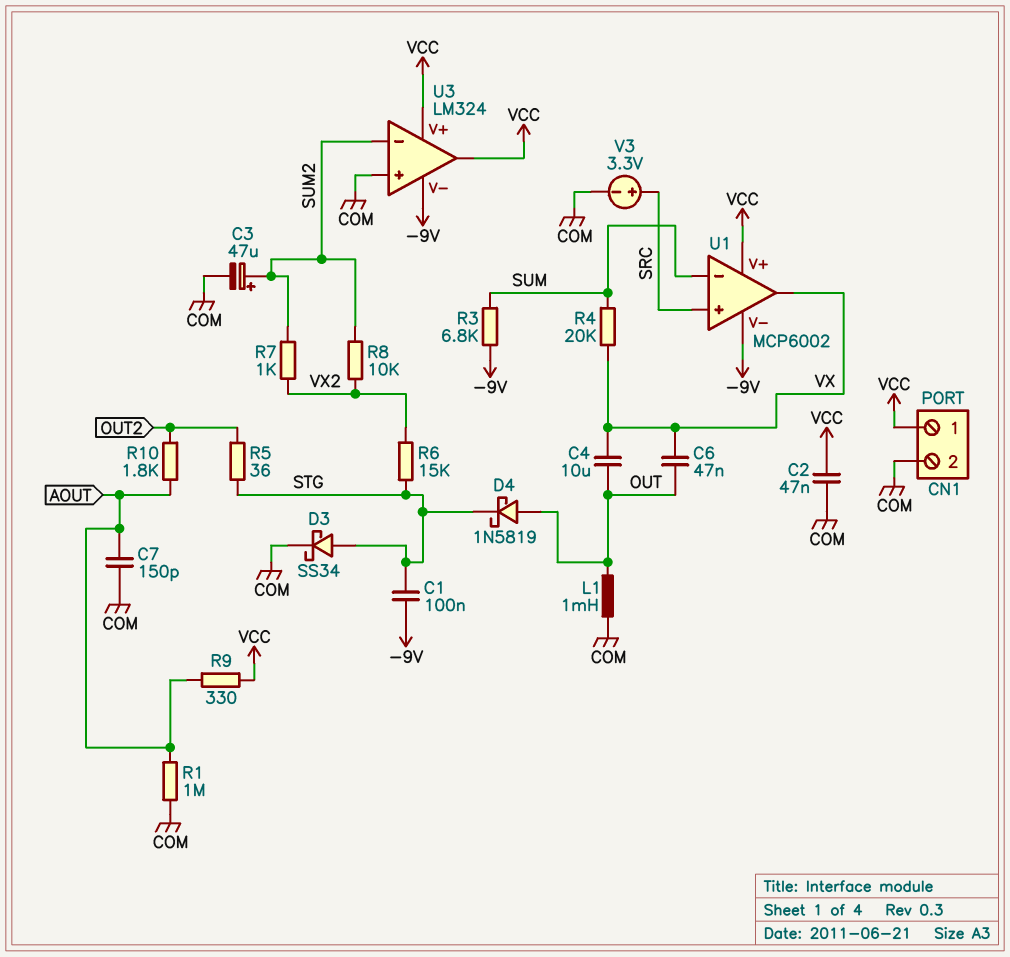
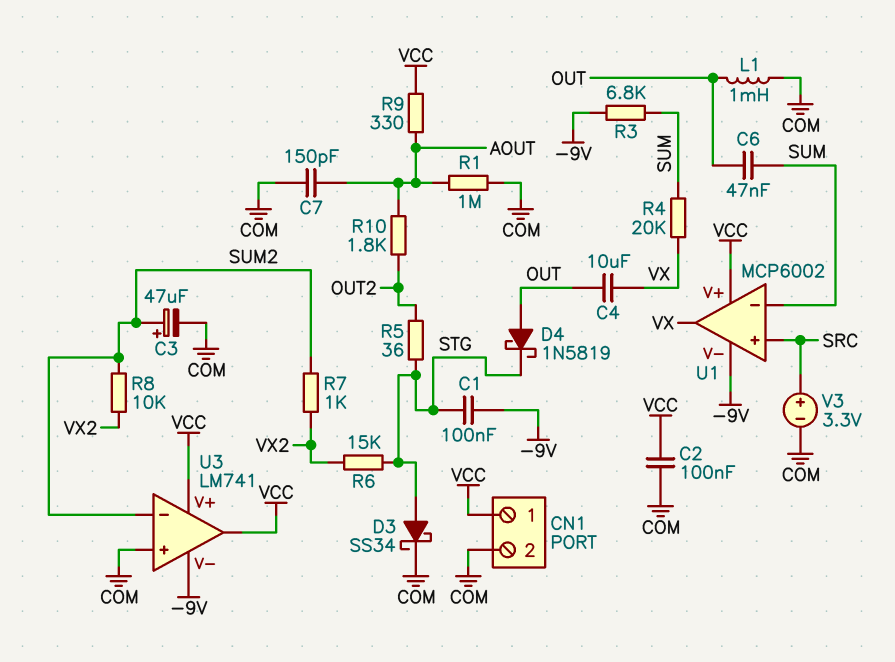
C2: 47nF (COM, VCC) -> 100nF (COM, VCC)
C6: 47nF (OUT, VX) -> 47nF (OUT, SUM)
U3: LM324 -> LM741

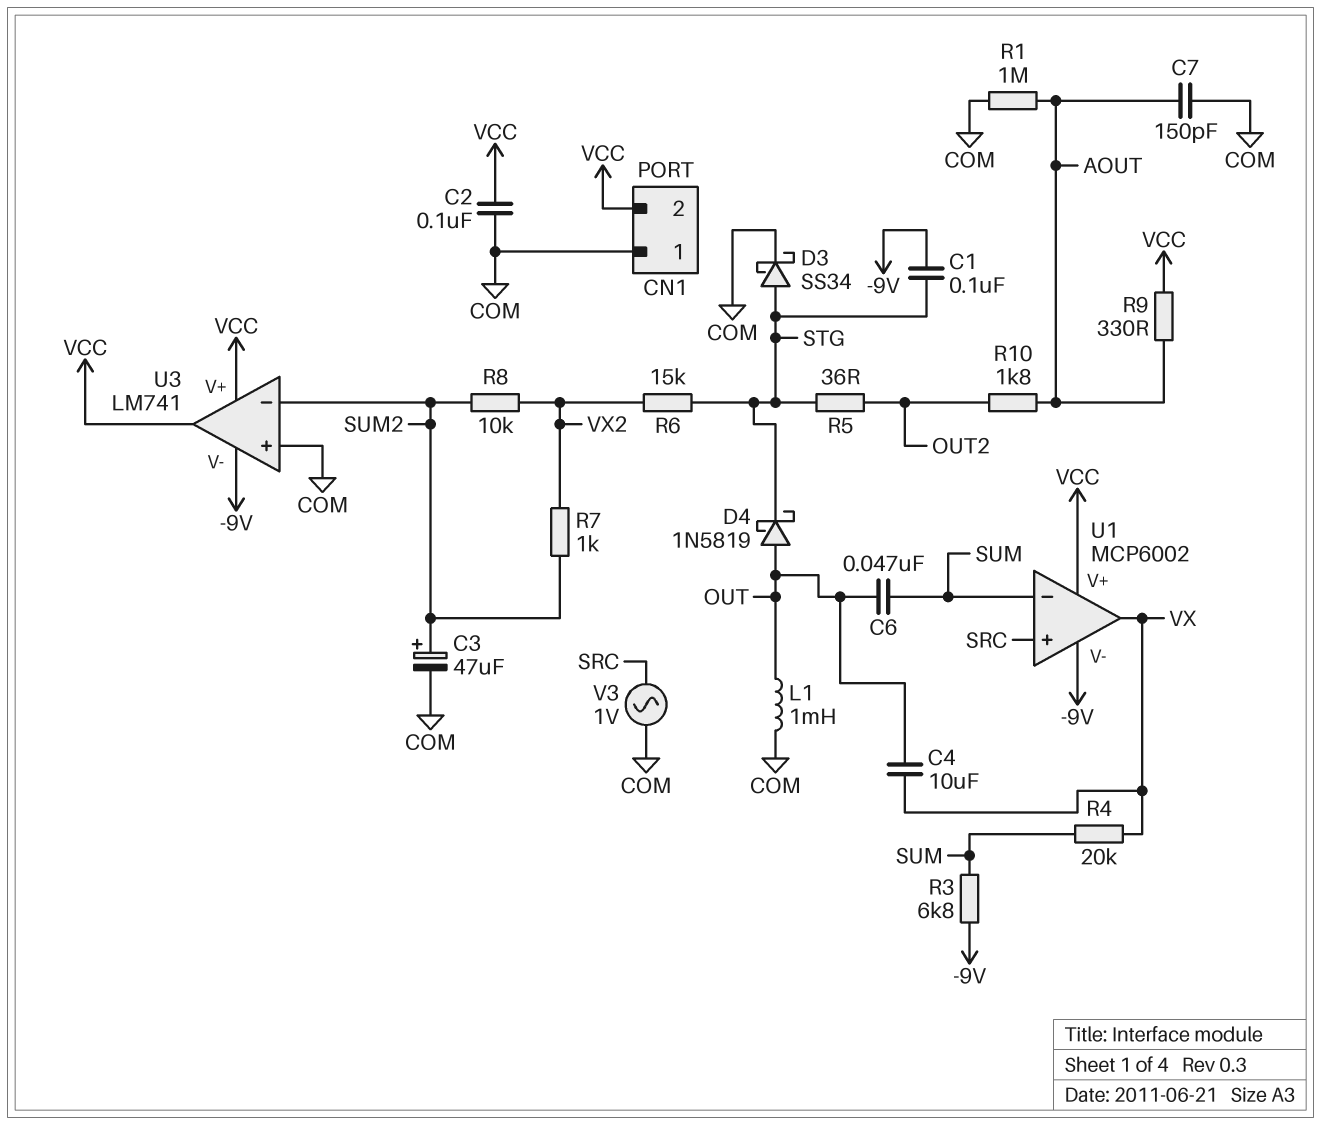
CN1 pin 1: VCC -> COM
CN1 pin 2: COM -> VCC
V3: 3.3V (plus SRC, minus COM) -> AC 1V (COM, SRC)

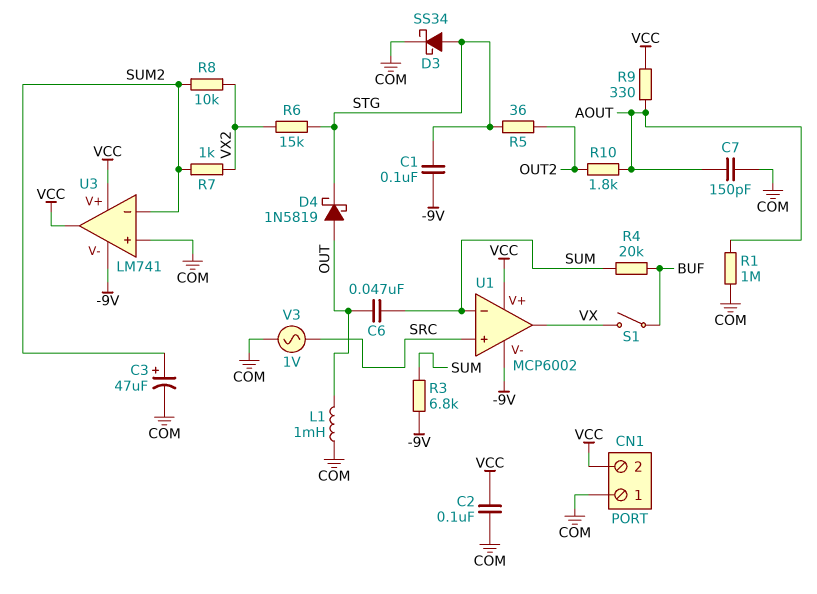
C4: 10uF (OUT, VX) -> none
R4: 20k (SUM, VX) -> 20k (BUF, SUM)
S1: none -> switch (BUF, VX)

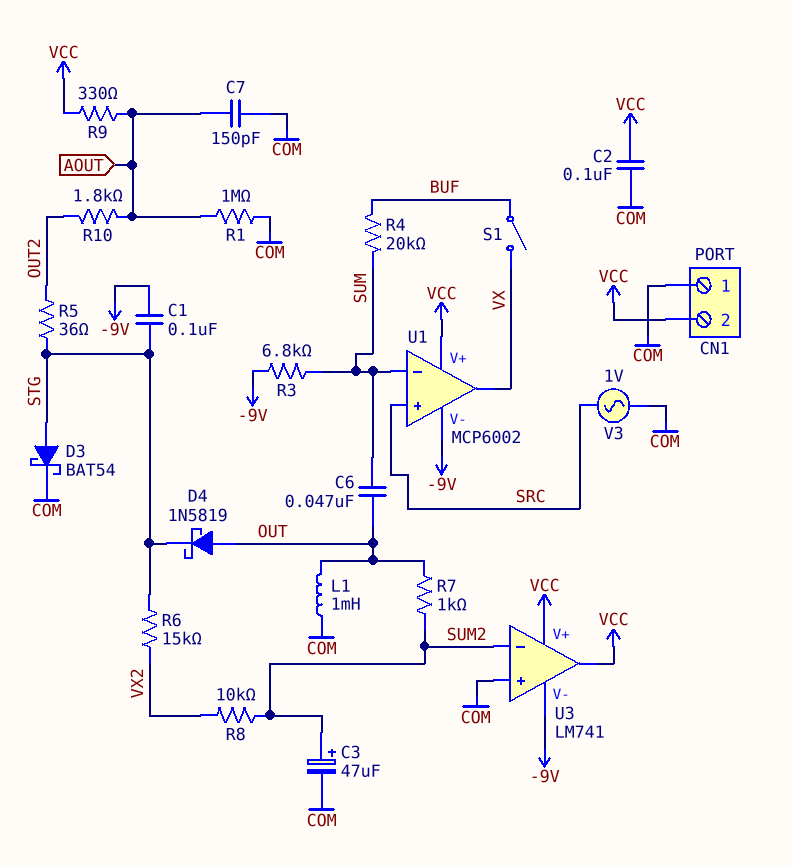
D3: schottky SS34 (A STG, K COM) -> schottky BAT54 (A STG, K COM)
R7: 1k (SUM2, VX2) -> 1k (OUT, SUM2)

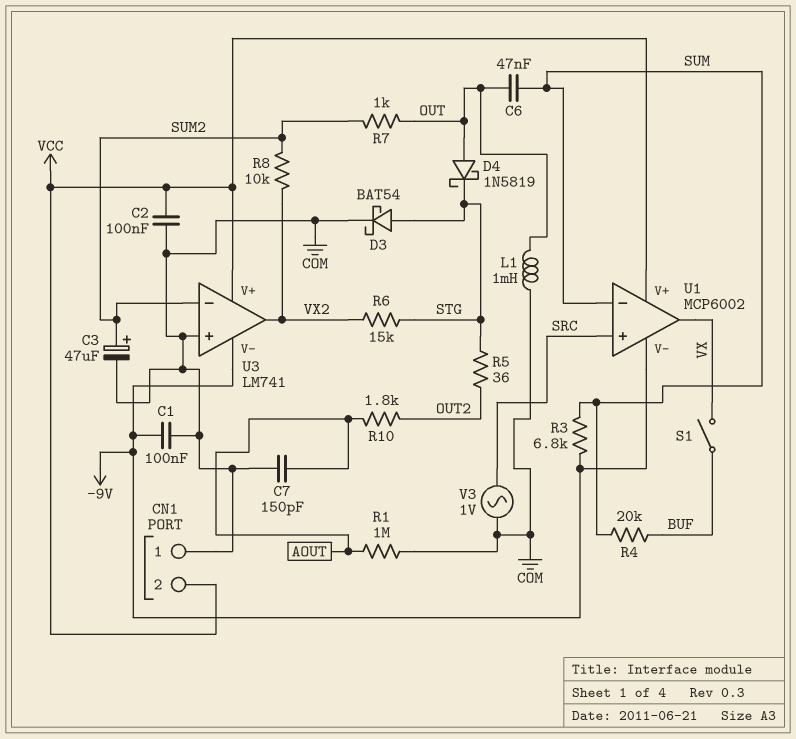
C1: 100nF (-9V, STG) -> 100nF (-9V, COM)
R9: 330 (AOUT, VCC) -> none
U3 pin out: VCC -> VX2

